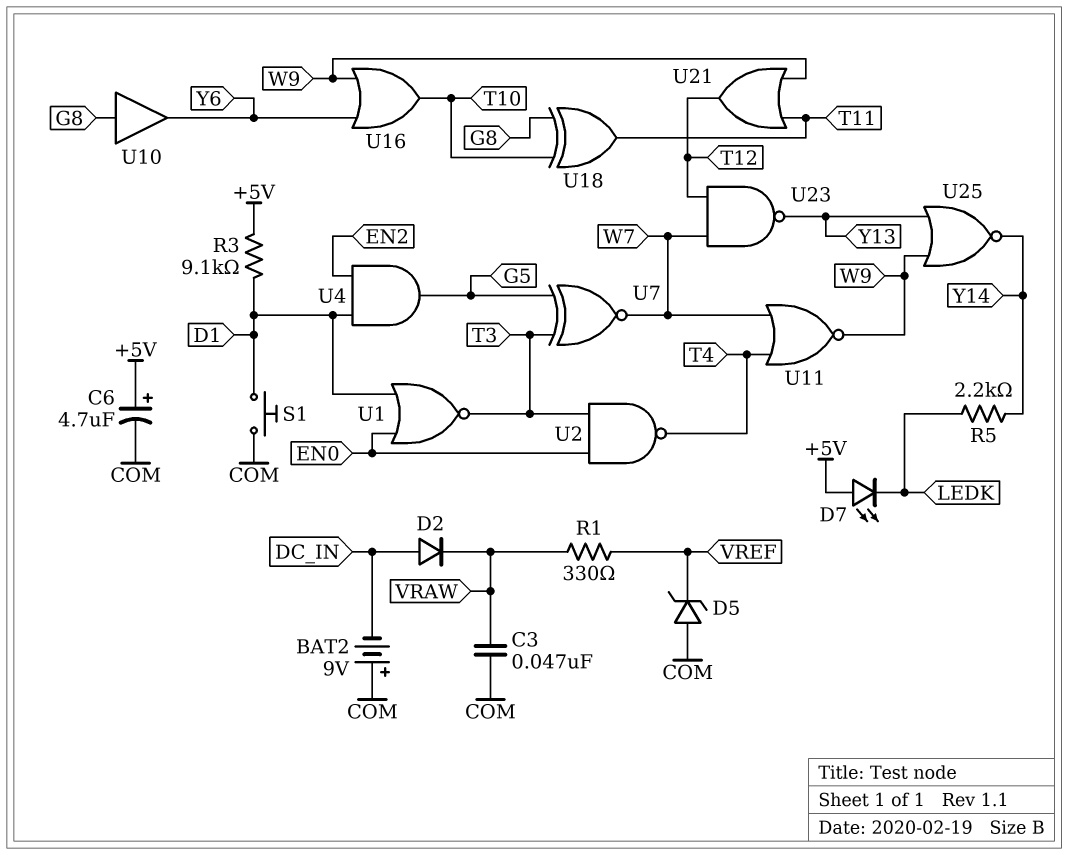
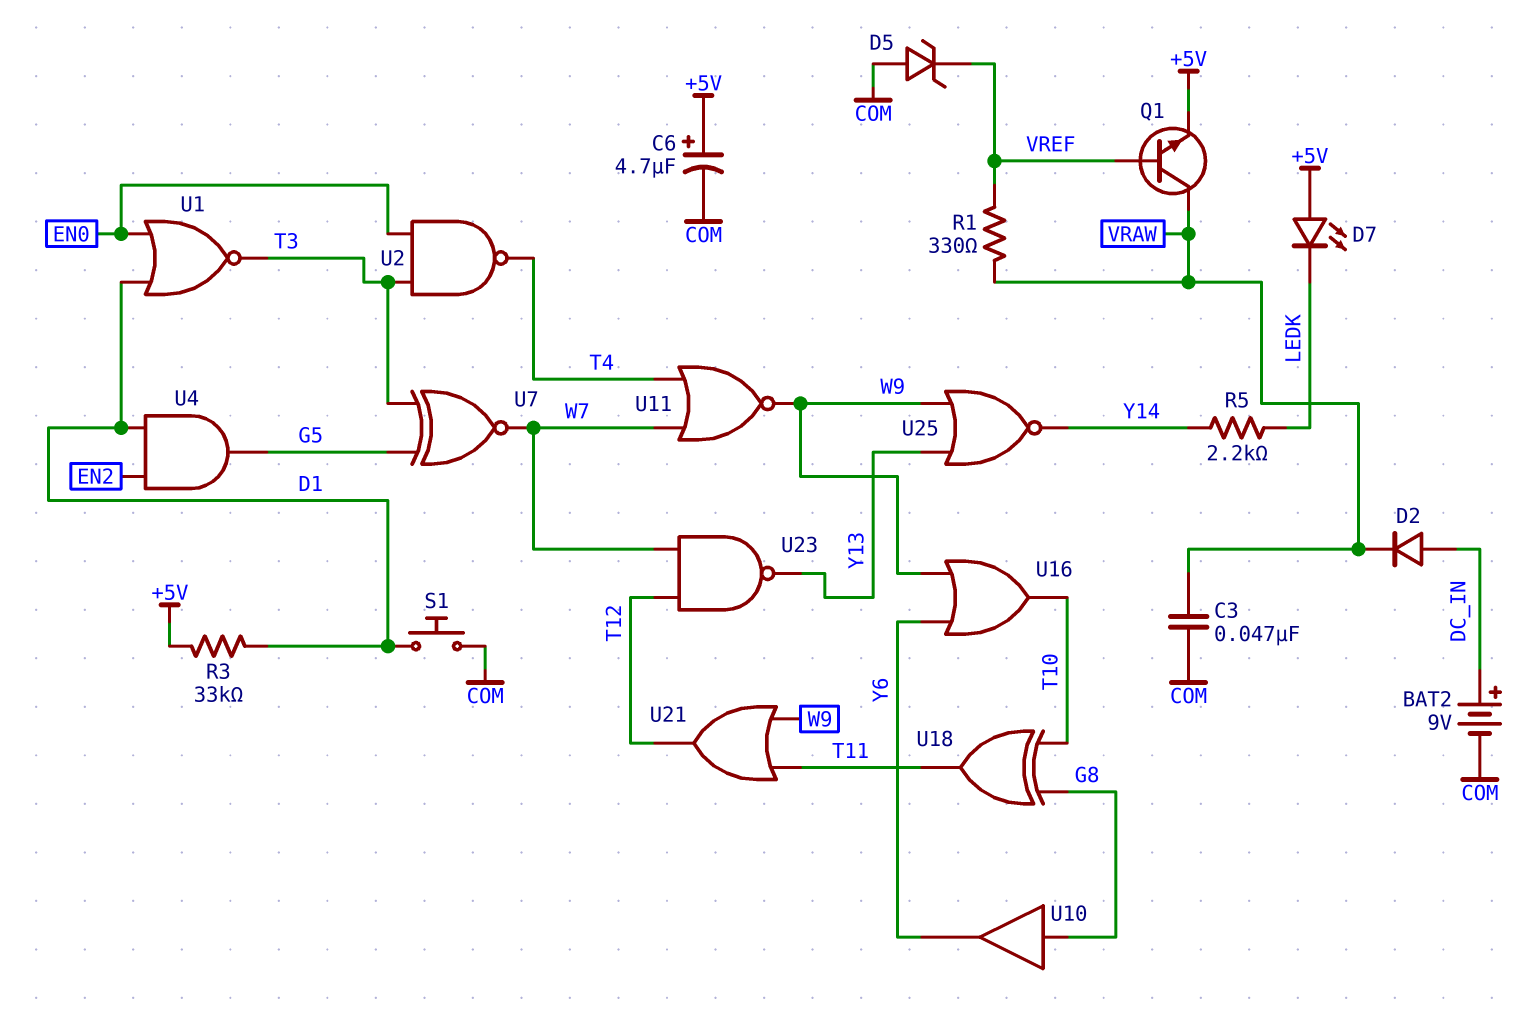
BAT2: 9V (plus COM, minus DC_IN) -> 9V (plus DC_IN, minus COM)
Q1: none -> NPN (B VREF, C VRAW, E +5V)
R3: 9.1k (+5V, D1) -> 33k (+5V, D1)

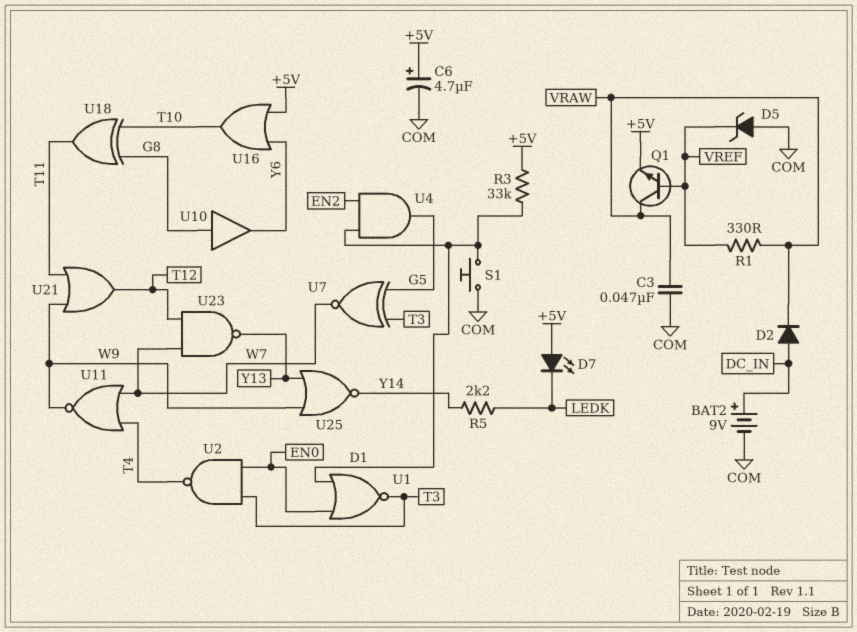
U16: OR (in W9, in Y6, out T10) -> OR (in +5V, in Y6, out T10)

